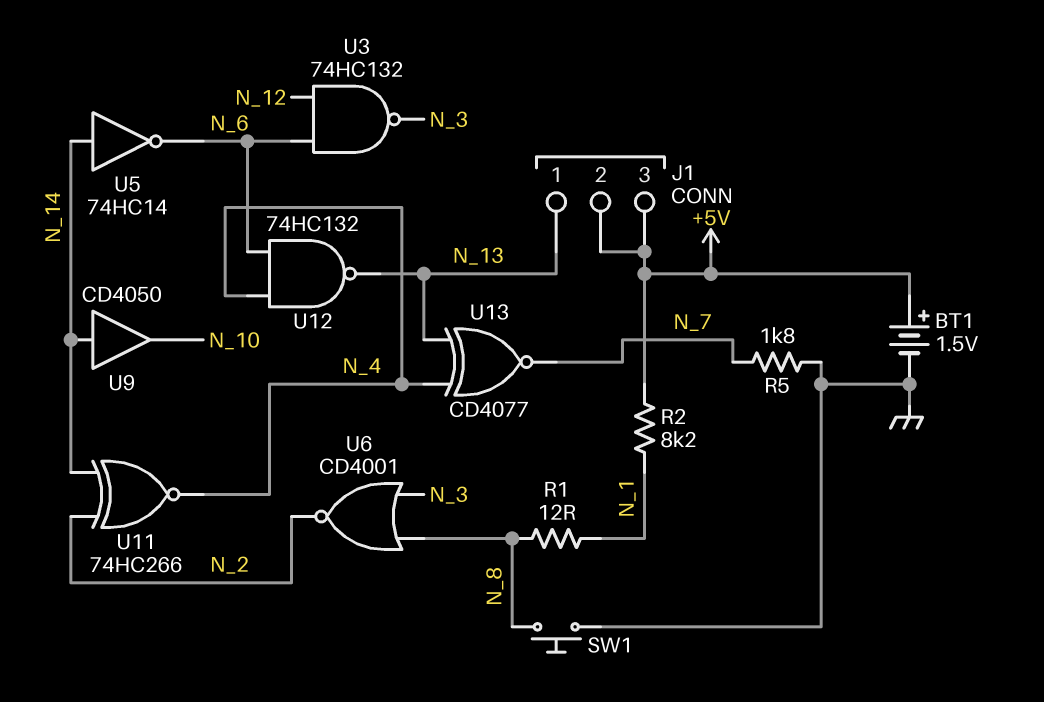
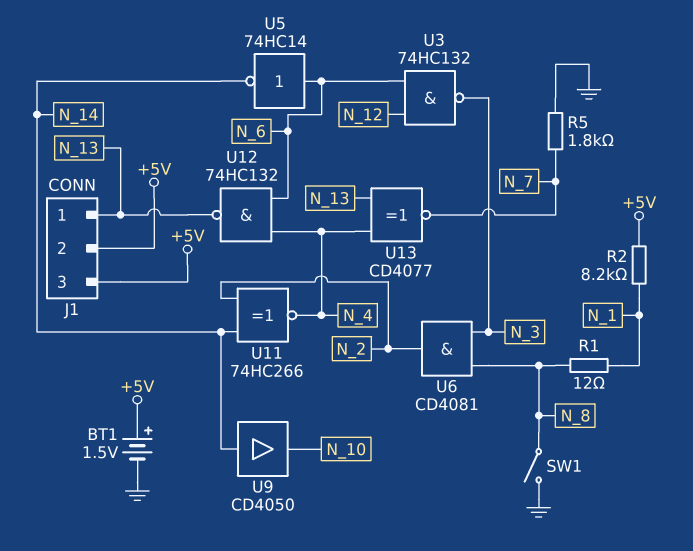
SW1: button (GND, N_8) -> switch (GND, N_8)
U5: NOT 74HC14 (in N_14, out N_6) -> NOT 74HC14 (in N_6, out N_14)
U6: NOR CD4001 (in N_3, in N_8, out N_2) -> AND CD4081 (in N_3, in N_8, out N_2)

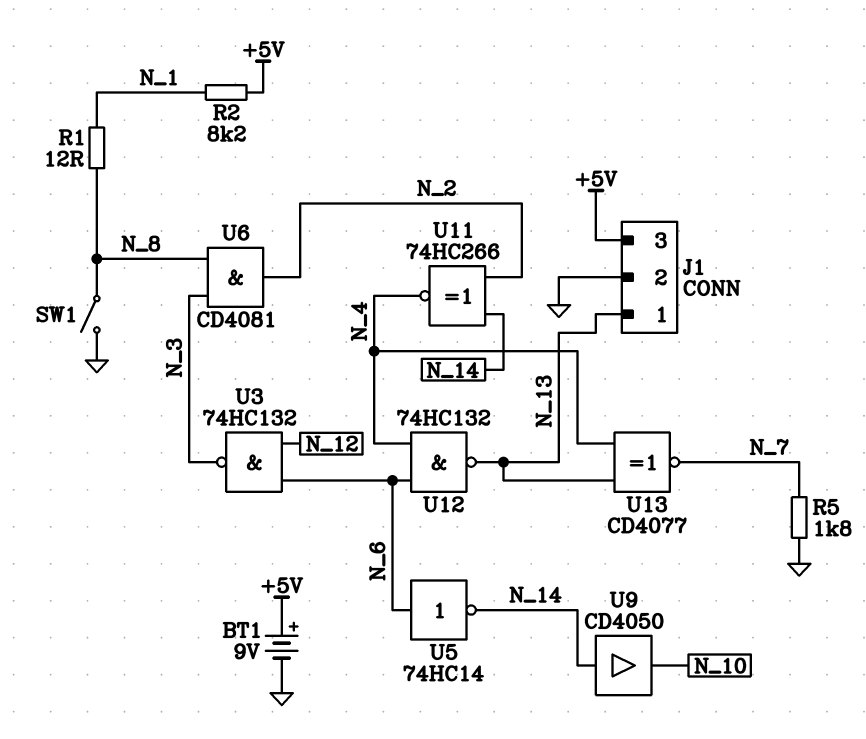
BT1: 1.5V (plus +5V, minus GND) -> 9V (plus +5V, minus GND)
J1 pin 2: +5V -> GND

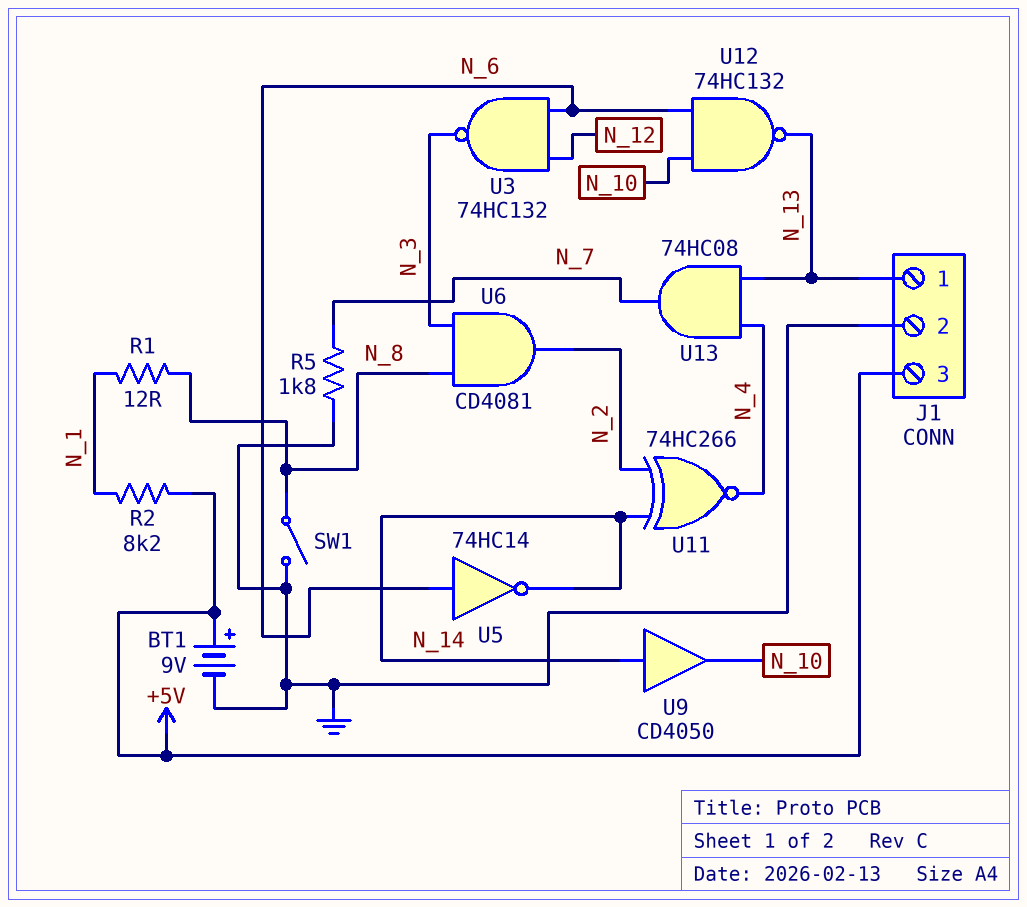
U12: NAND 74HC132 (in N_4, in N_6, out N_13) -> NAND 74HC132 (in N_6, in N_10, out N_13)
U13: XNOR CD4077 (in N_4, in N_13, out N_7) -> AND 74HC08 (in N_4, in N_13, out N_7)

